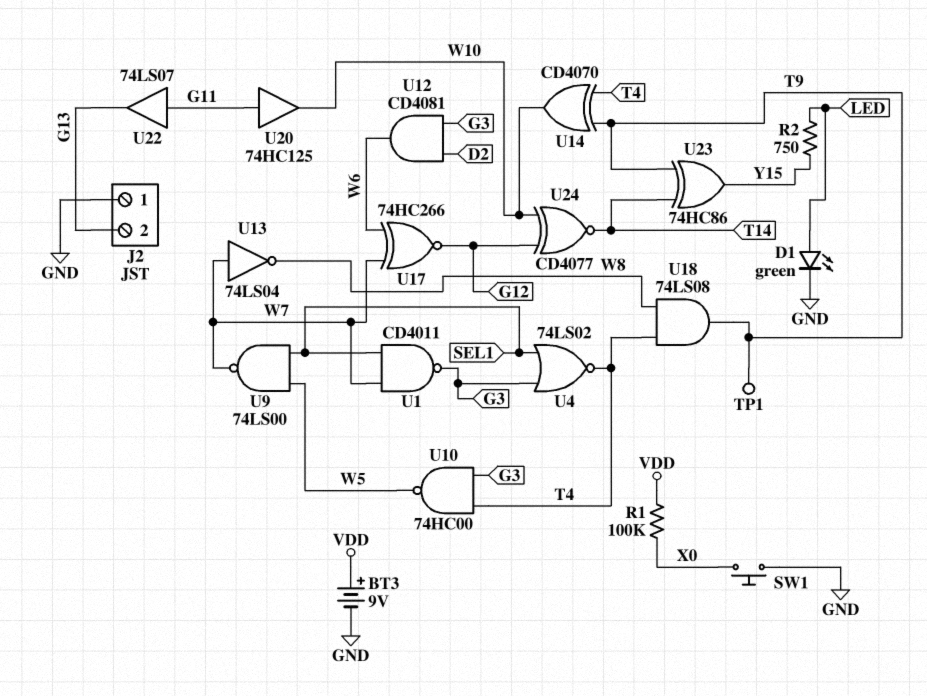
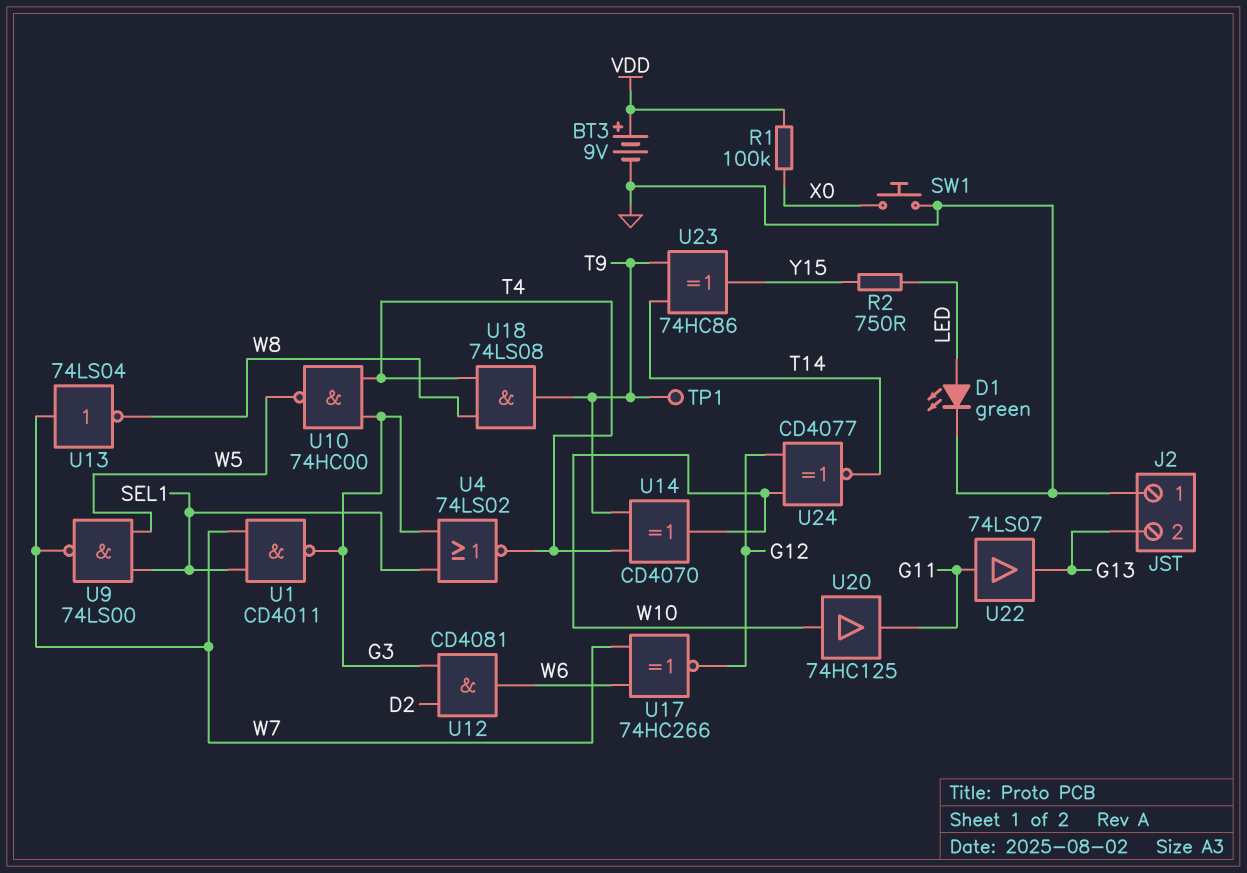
U20: buffer 74HC125 (in G11, out W10) -> buffer 74HC125 (in W10, out G11)

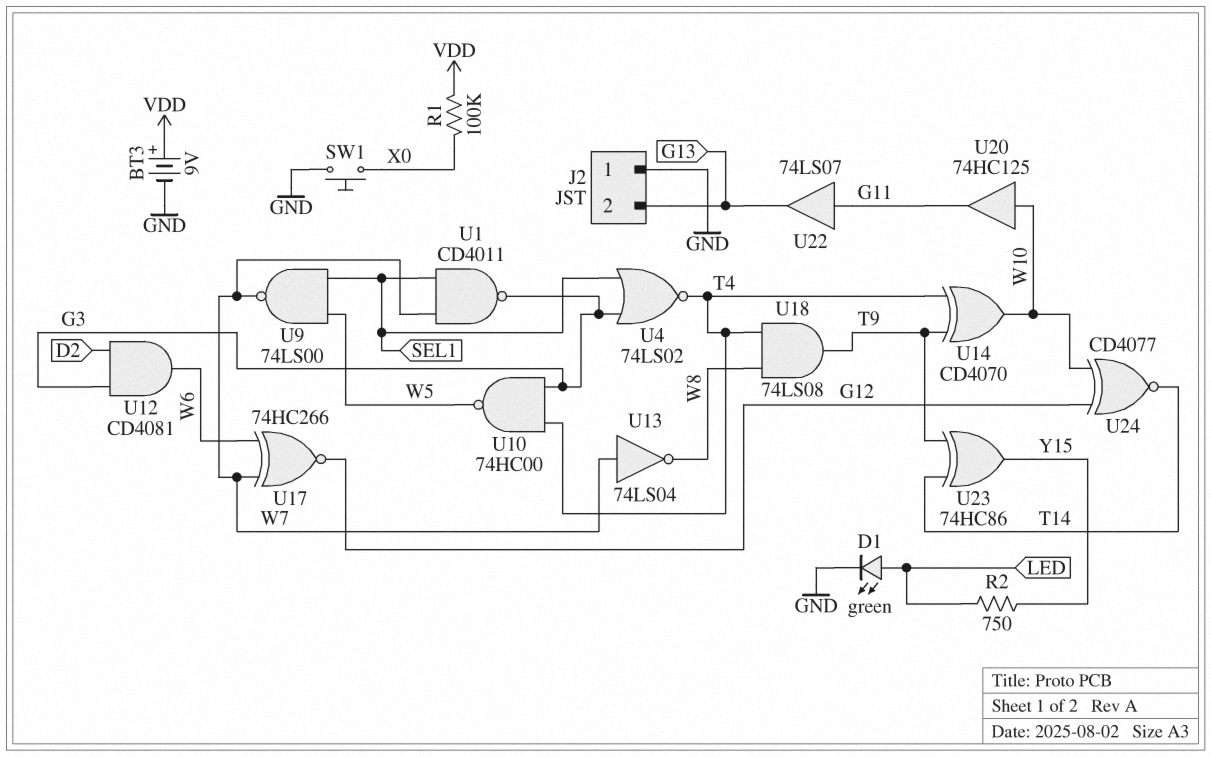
TP1: test point (T9) -> none

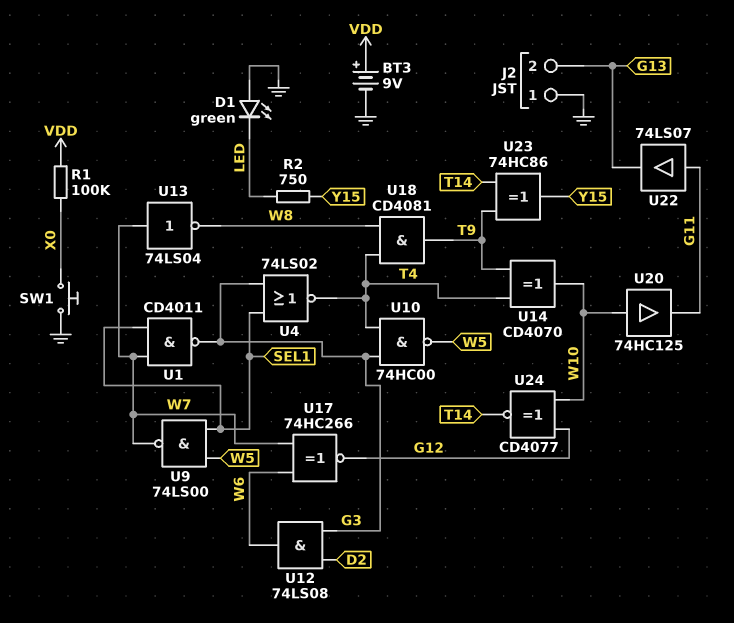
D1: LED green (A LED, K GND) -> LED green (A GND, K LED)
U12: AND CD4081 (in D2, in G3, out W6) -> AND 74LS08 (in D2, in G3, out W6)
U18: AND 74LS08 (in T4, in W8, out T9) -> AND CD4081 (in T4, in W8, out T9)

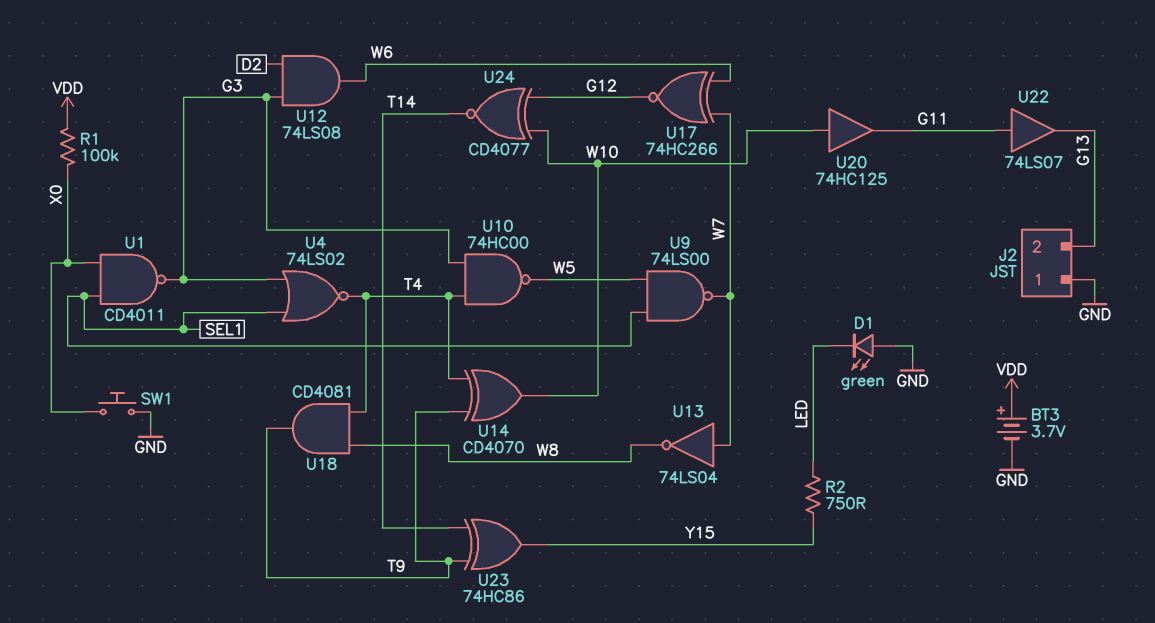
BT3: 9V (plus VDD, minus GND) -> 3.7V (plus VDD, minus GND)
U1: NAND CD4011 (in SEL1, in W7, out G3) -> NAND CD4011 (in SEL1, in X0, out G3)

